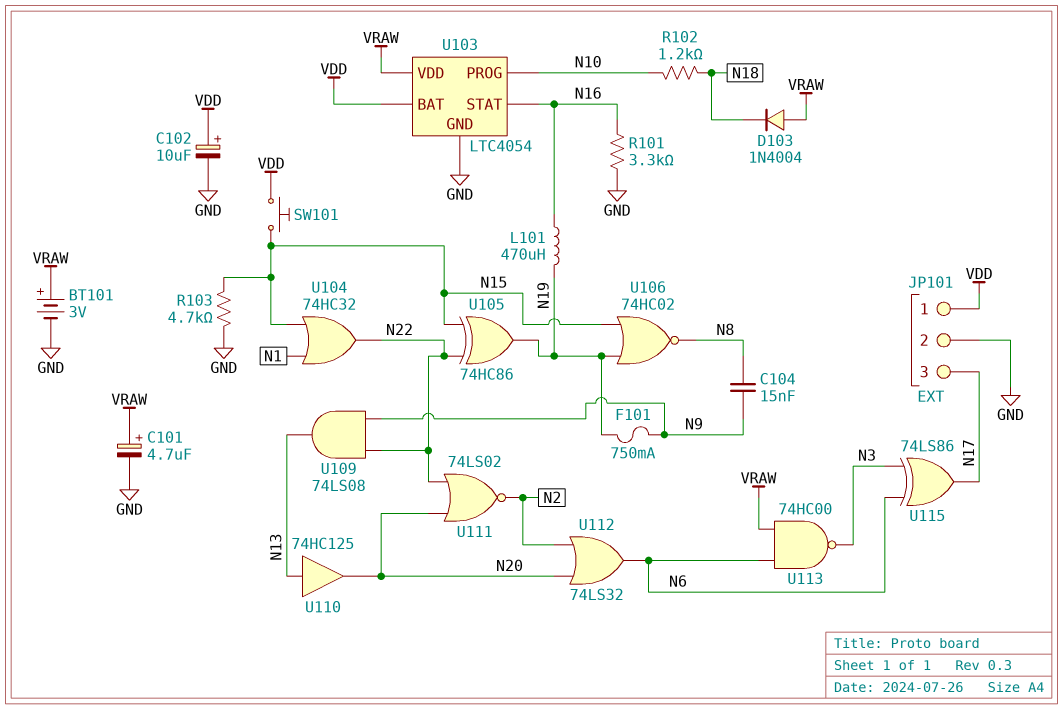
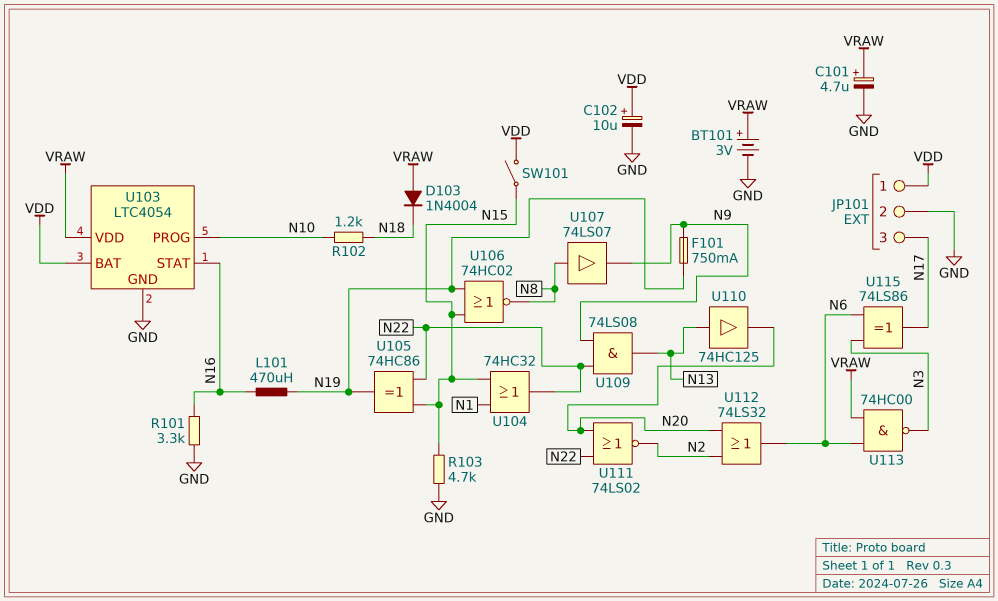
C104: 15nF (N8, N9) -> none
SW101: button (N15, VDD) -> switch (N15, VDD)
U107: none -> buffer 74LS07 (in N8, out N9)

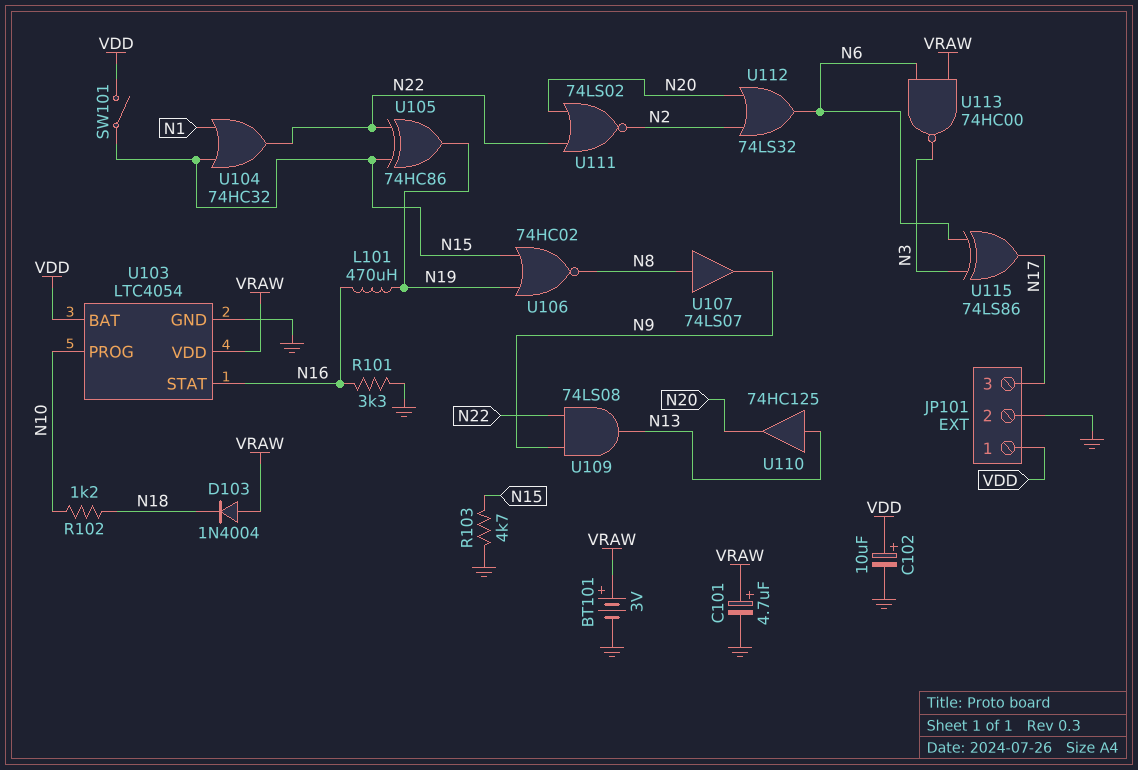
F101: 750mA (N9, N19) -> none

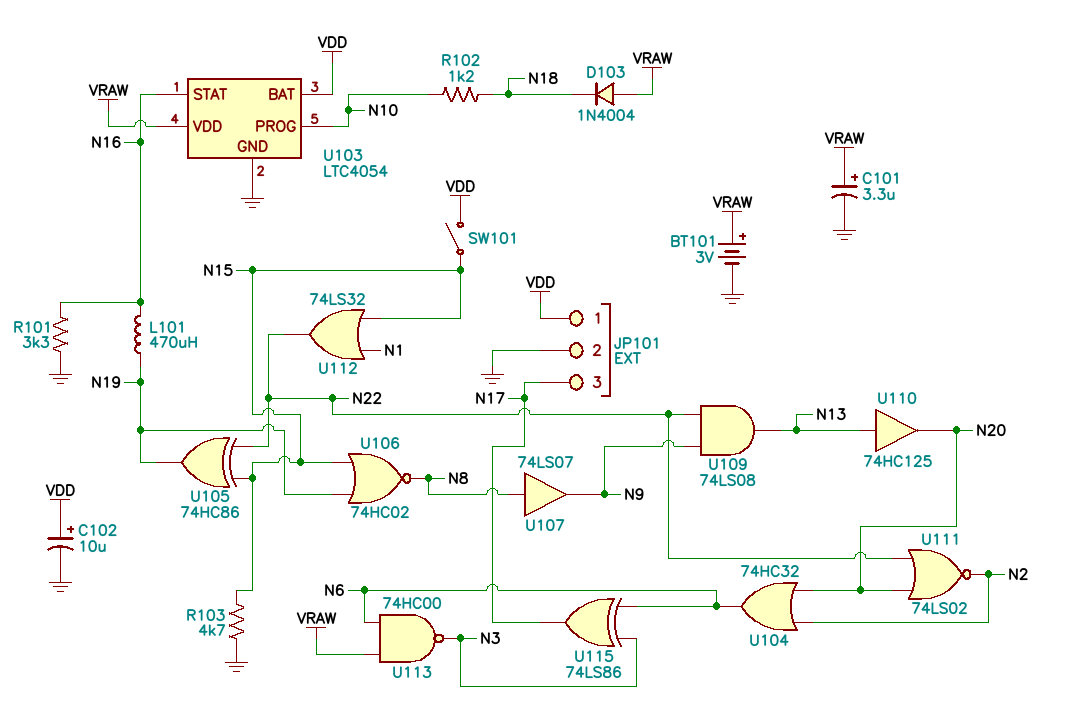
C101: 4.7uF (plus VRAW, minus GND) -> 3.3uF (plus VRAW, minus GND)
U104: OR 74HC32 (in N1, in N15, out N22) -> OR 74HC32 (in N2, in N20, out N6)
U112: OR 74LS32 (in N2, in N20, out N6) -> OR 74LS32 (in N1, in N15, out N22)

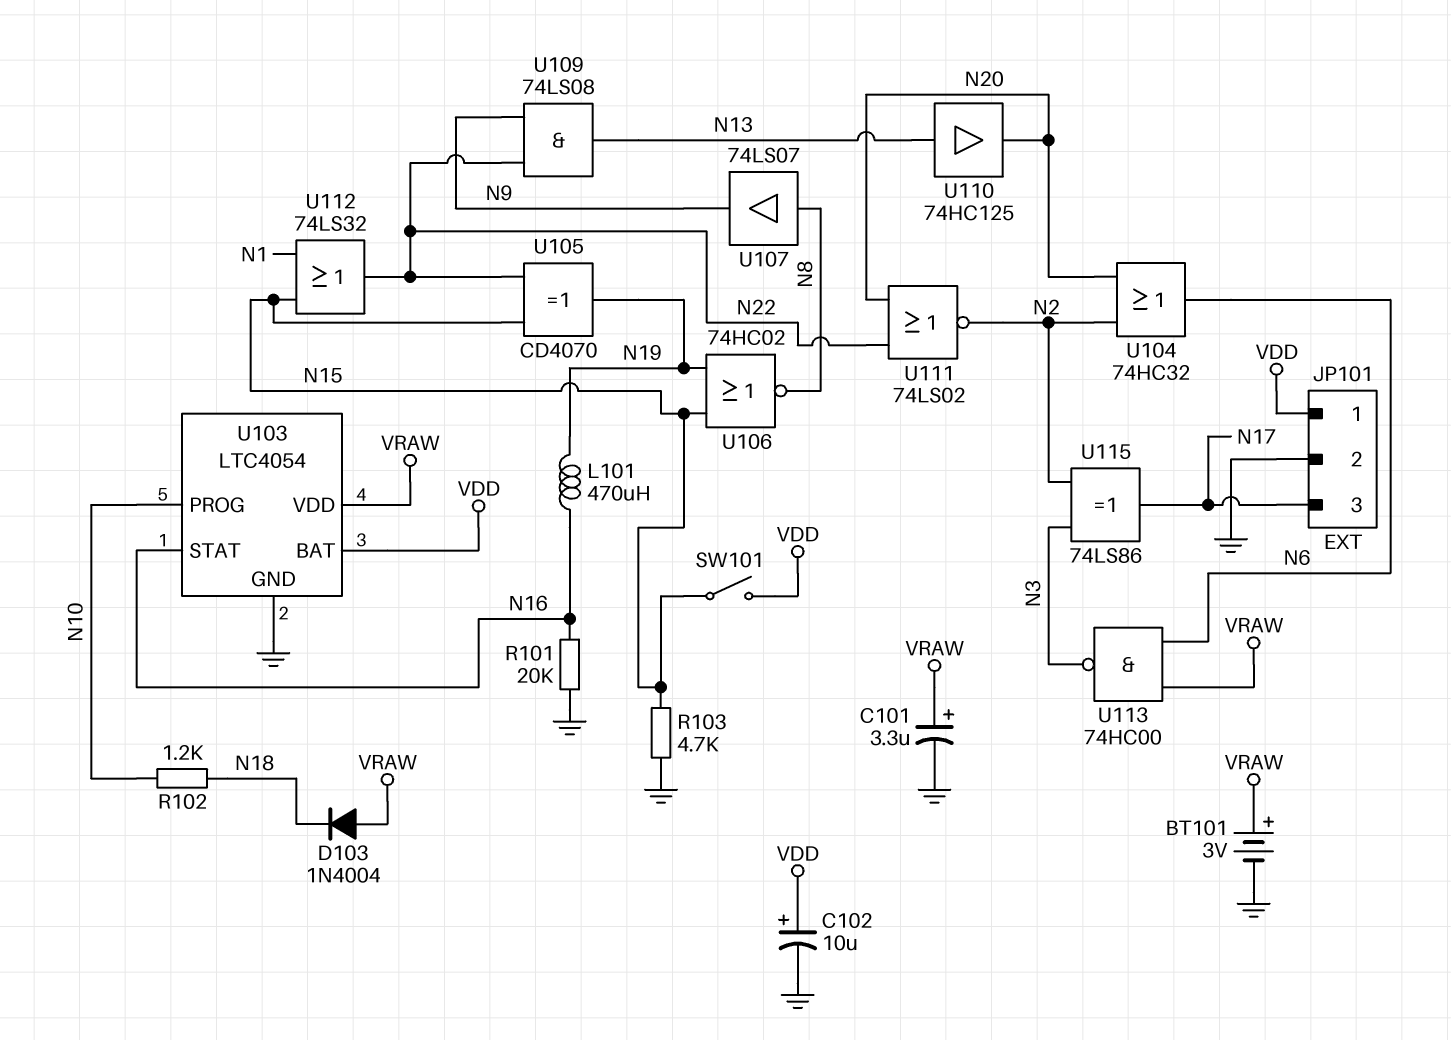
R101: 3.3k (GND, N16) -> 20k (GND, N16)
U105: XOR 74HC86 (in N15, in N22, out N19) -> XOR CD4070 (in N15, in N22, out N19)
U115: XOR 74LS86 (in N3, in N6, out N17) -> XOR 74LS86 (in N2, in N3, out N17)

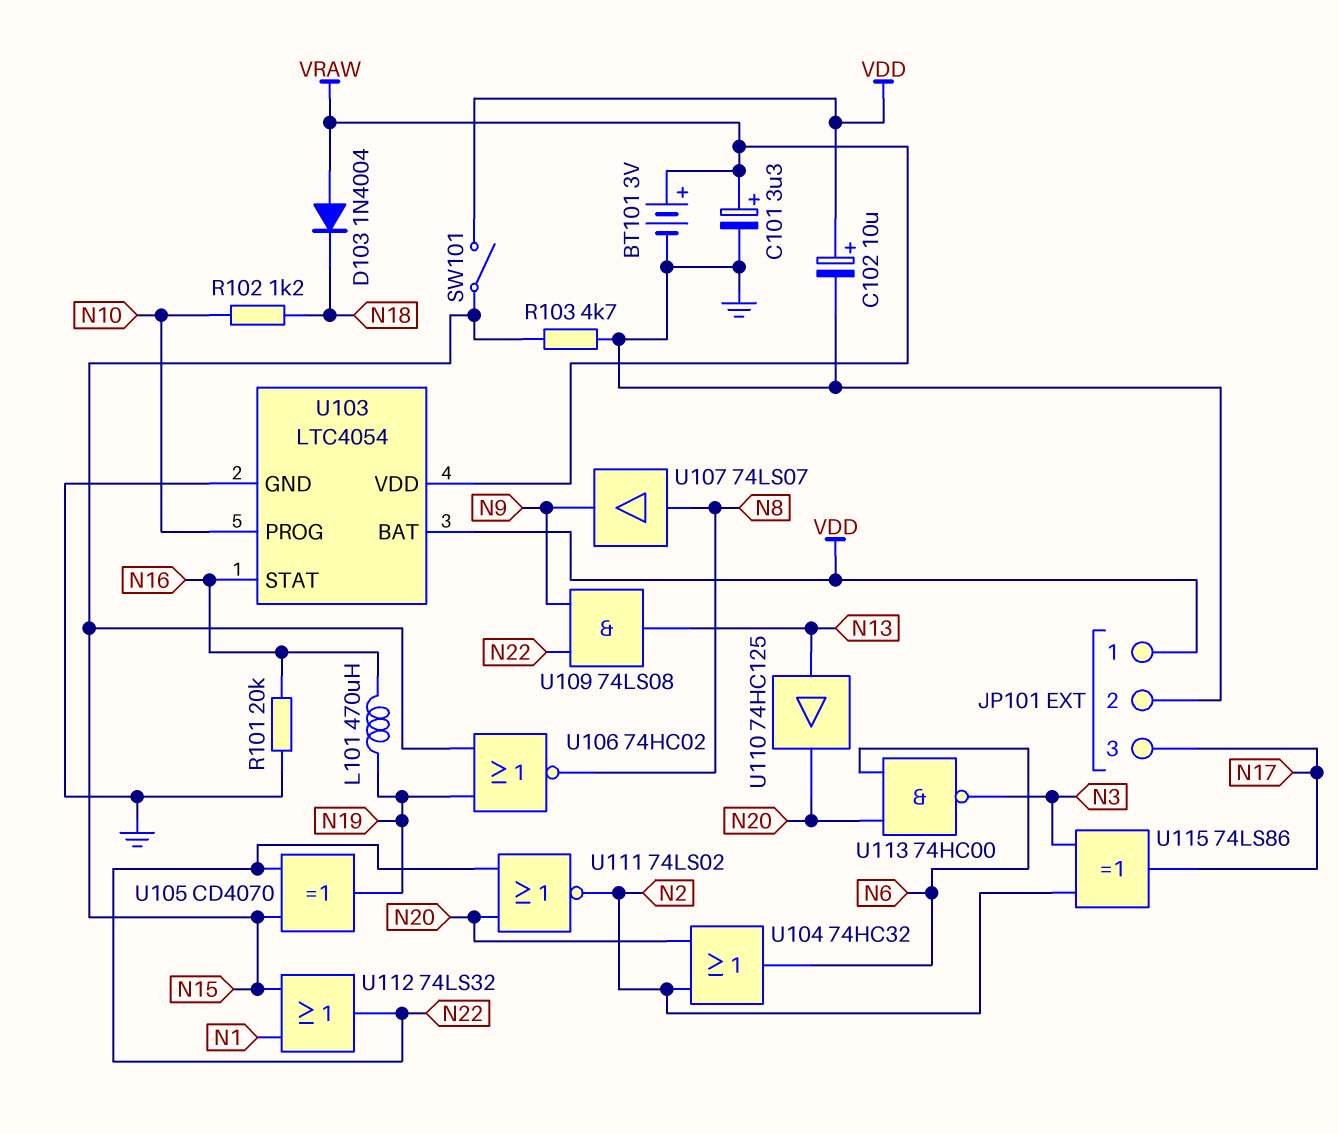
U113: NAND 74HC00 (in N6, in VRAW, out N3) -> NAND 74HC00 (in N6, in N20, out N3)

